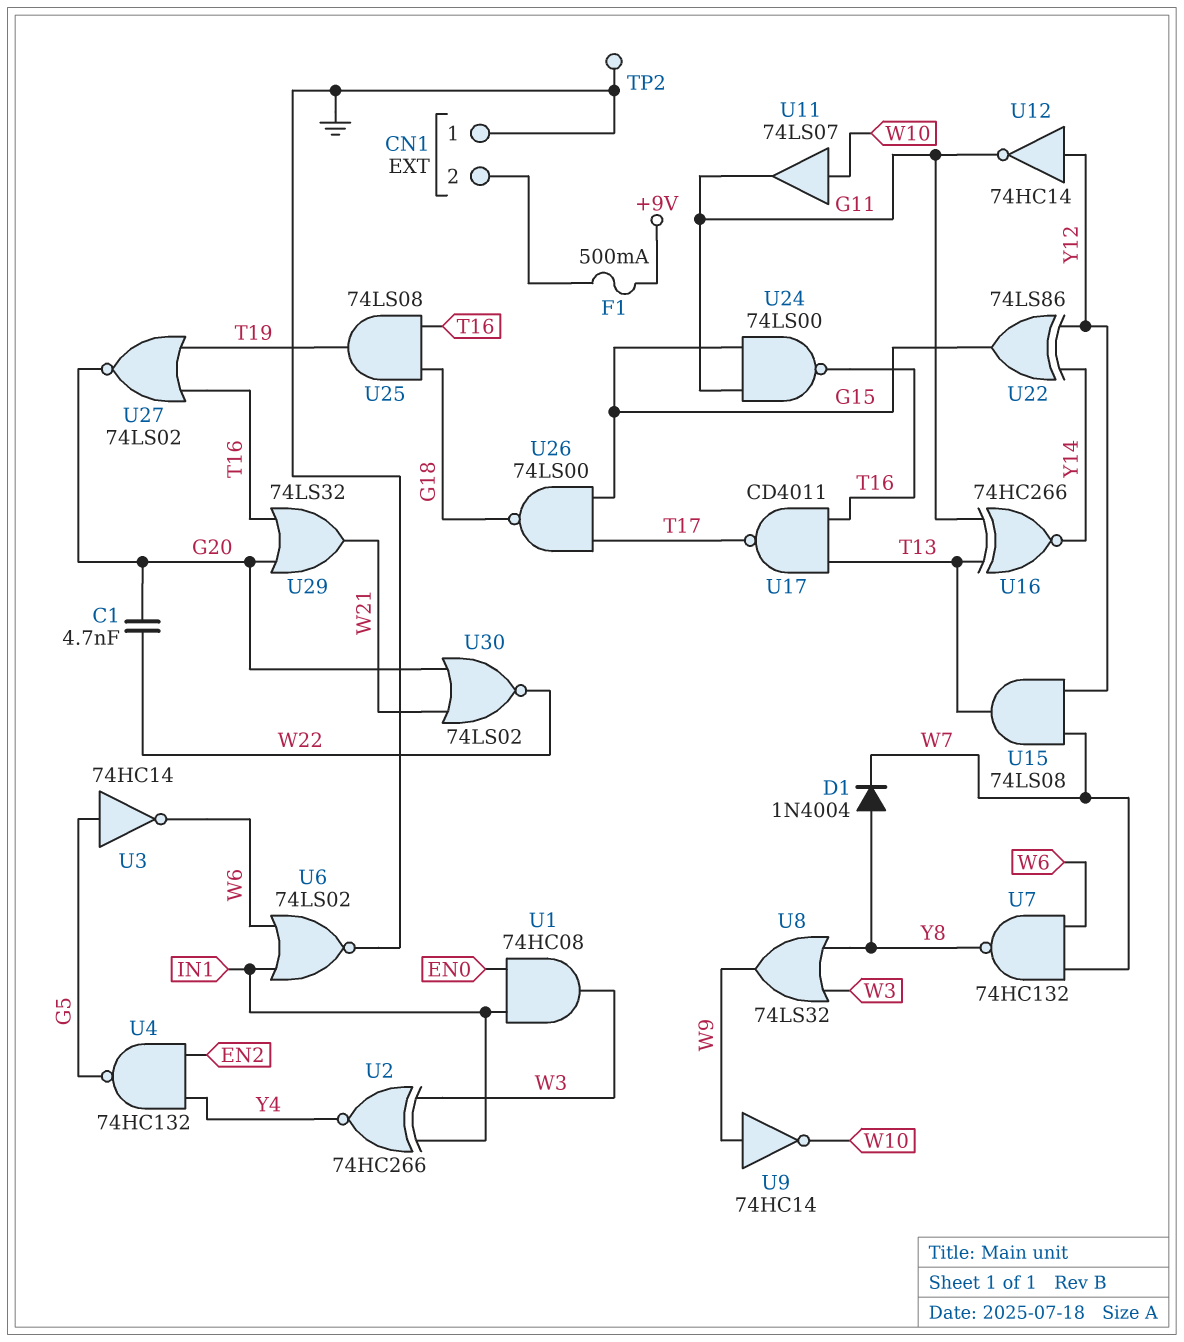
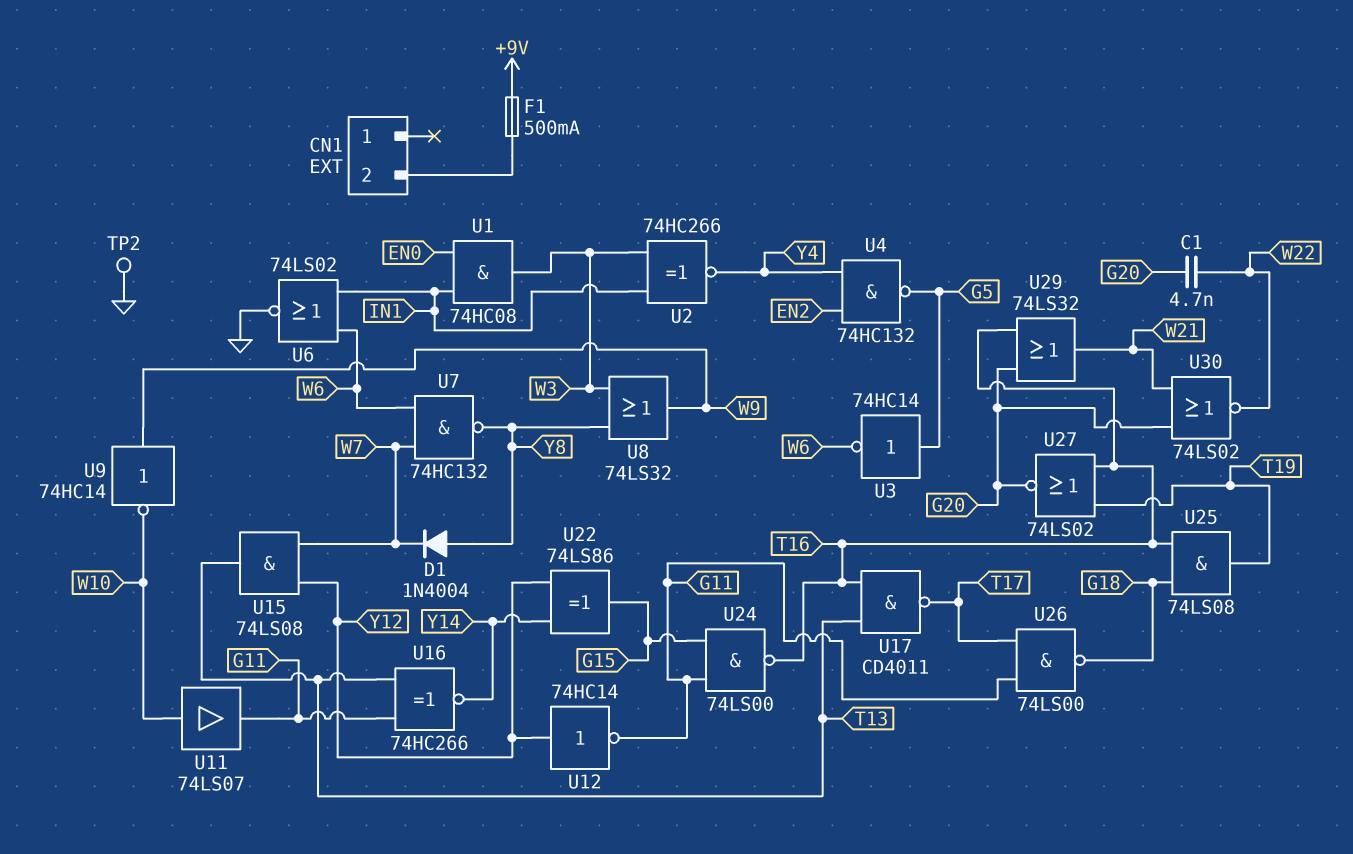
CN1 pin 1: GND -> none
U26: NAND 74LS00 (in G15, in T17, out G18) -> NAND 74LS00 (in G11, in T17, out G18)

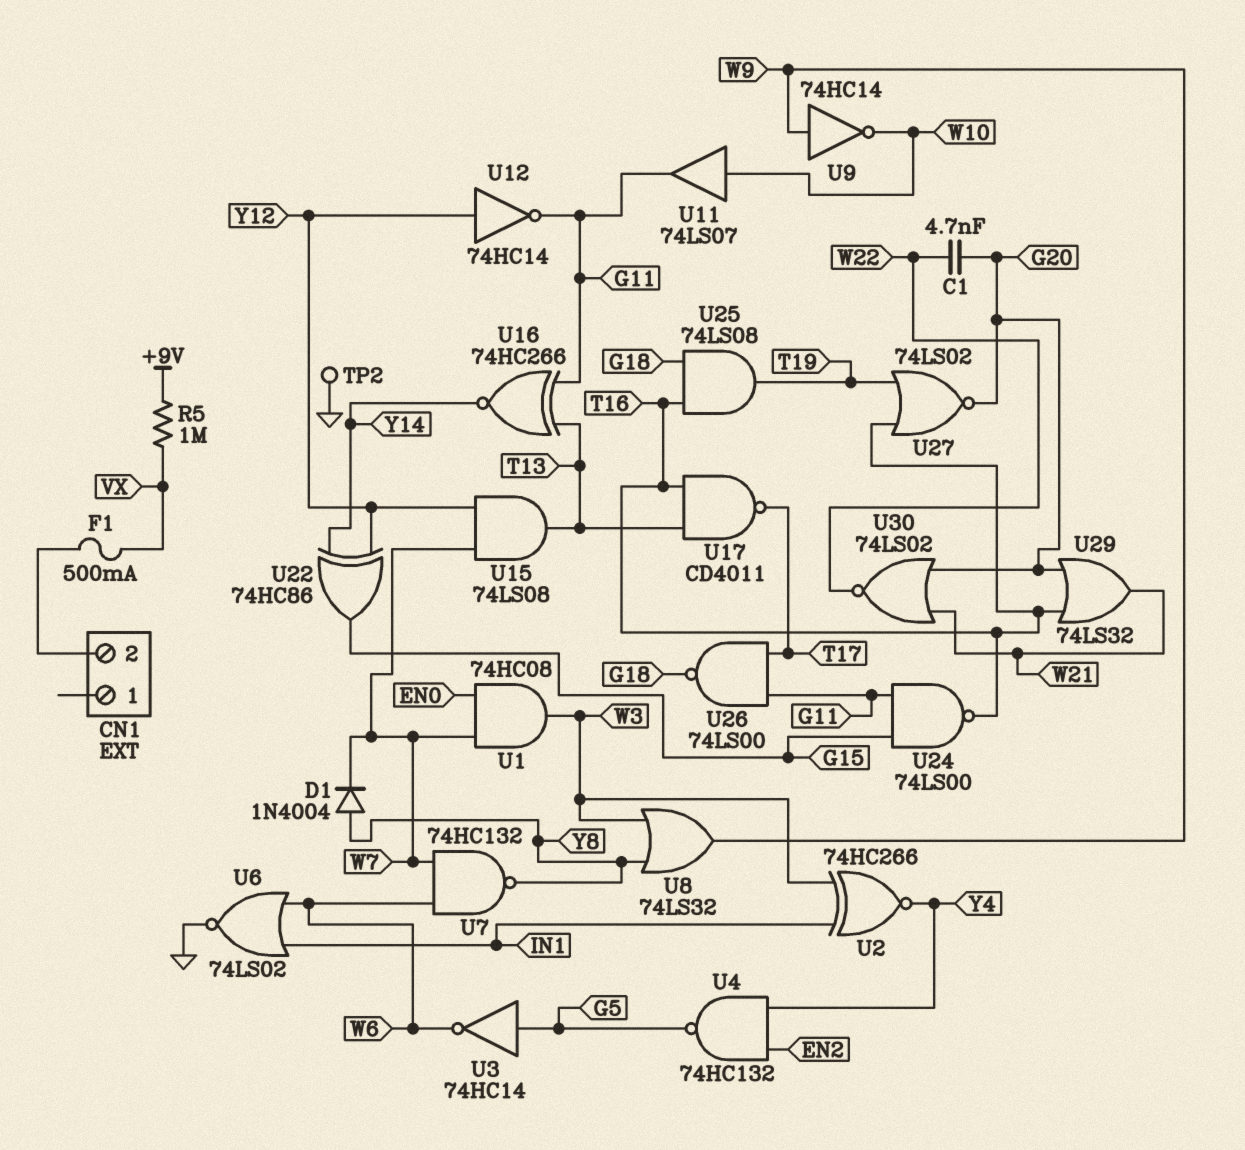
F1: 500mA (+9V, CN1/2) -> 500mA (CN1/2, VX)
R5: none -> 1M (+9V, VX)
U1: AND 74HC08 (in EN0, in IN1, out W3) -> AND 74HC08 (in EN0, in W7, out W3)
U22: XOR 74LS86 (in Y12, in Y14, out G15) -> XOR 74HC86 (in Y12, in Y14, out G15)

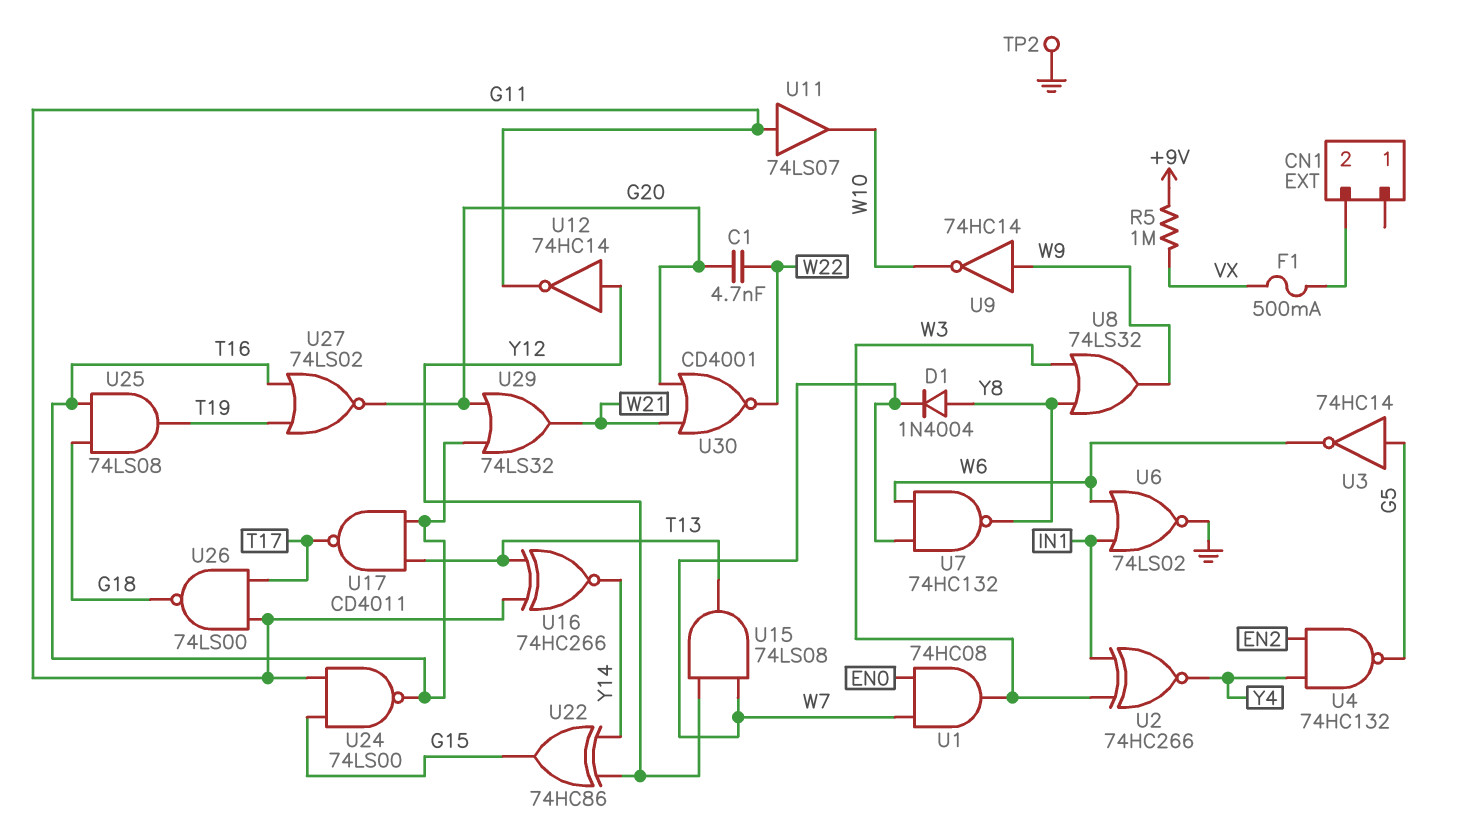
U11: buffer 74LS07 (in W10, out G11) -> buffer 74LS07 (in G11, out W10)
U30: NOR 74LS02 (in G20, in W21, out W22) -> NOR CD4001 (in G20, in W21, out W22)

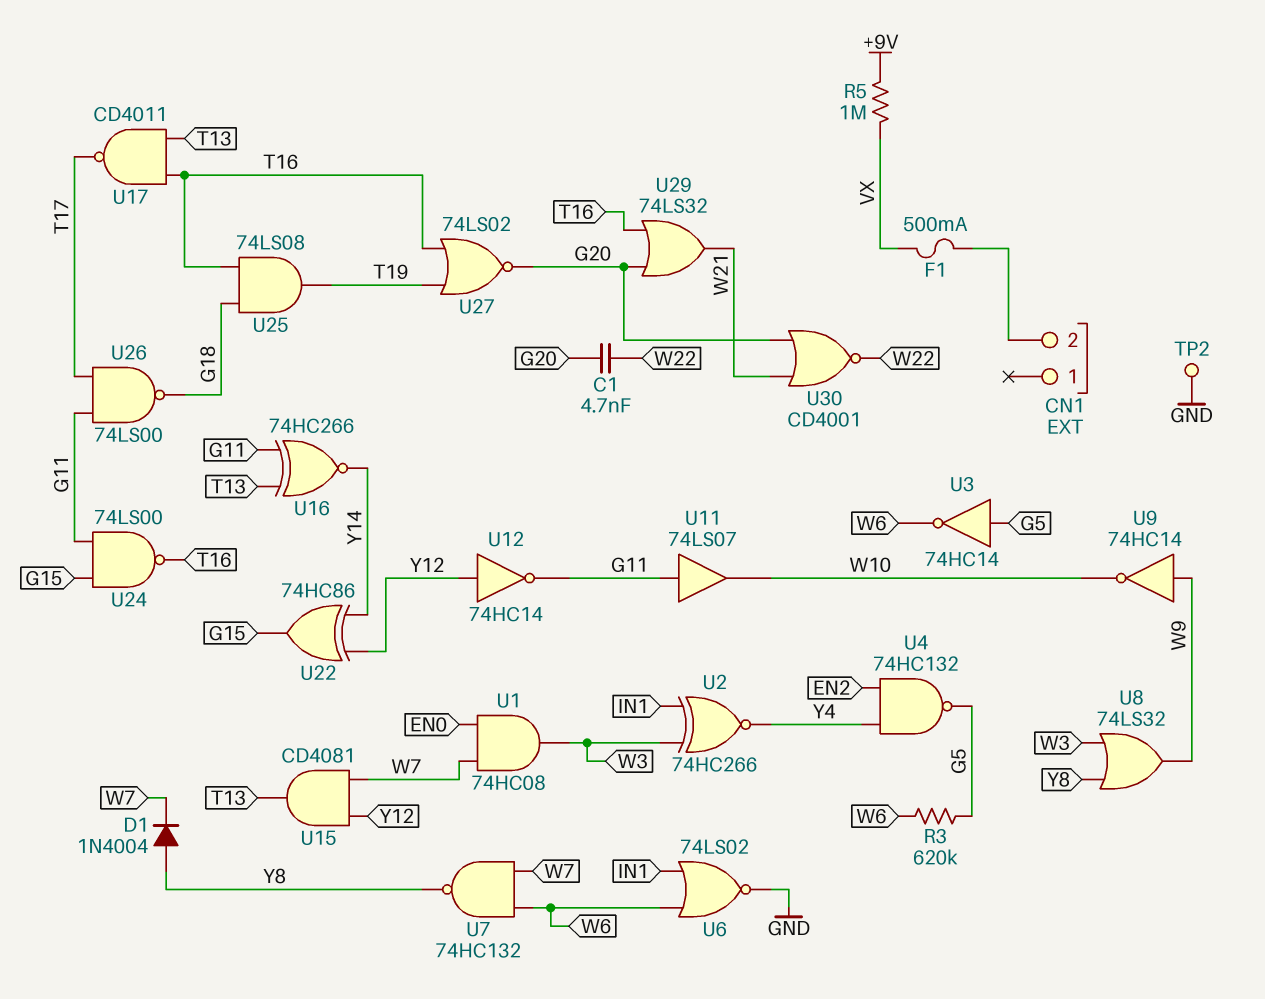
R3: none -> 620k (G5, W6)
U15: AND 74LS08 (in W7, in Y12, out T13) -> AND CD4081 (in W7, in Y12, out T13)

